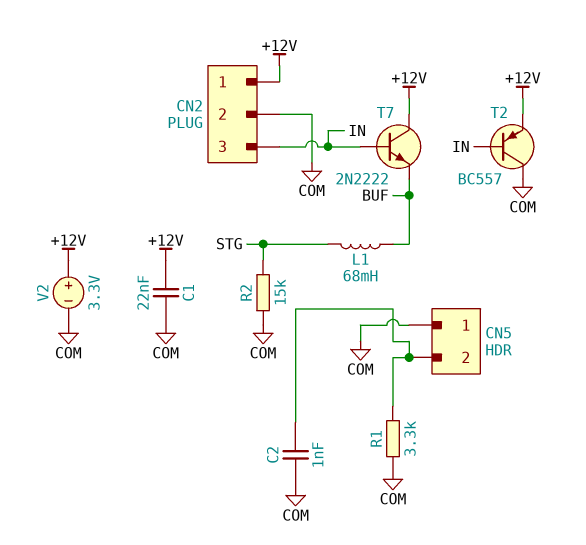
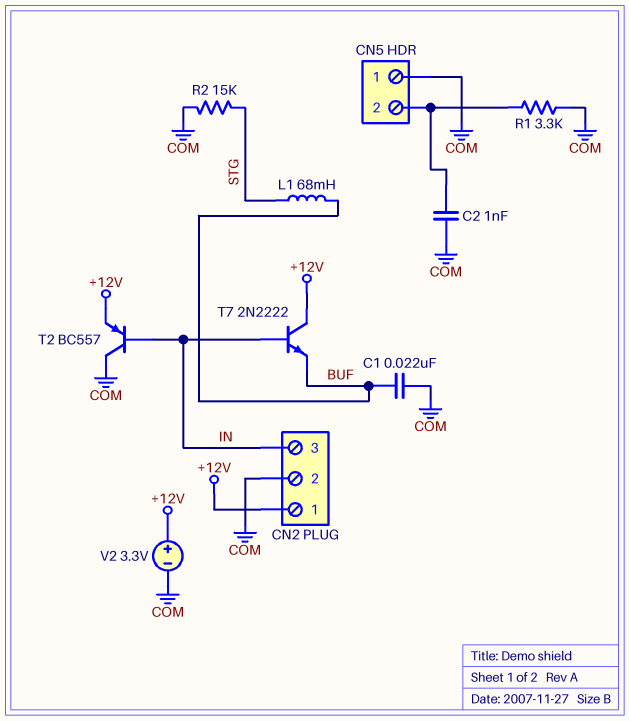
C1: 22nF (+12V, COM) -> 22nF (BUF, COM)

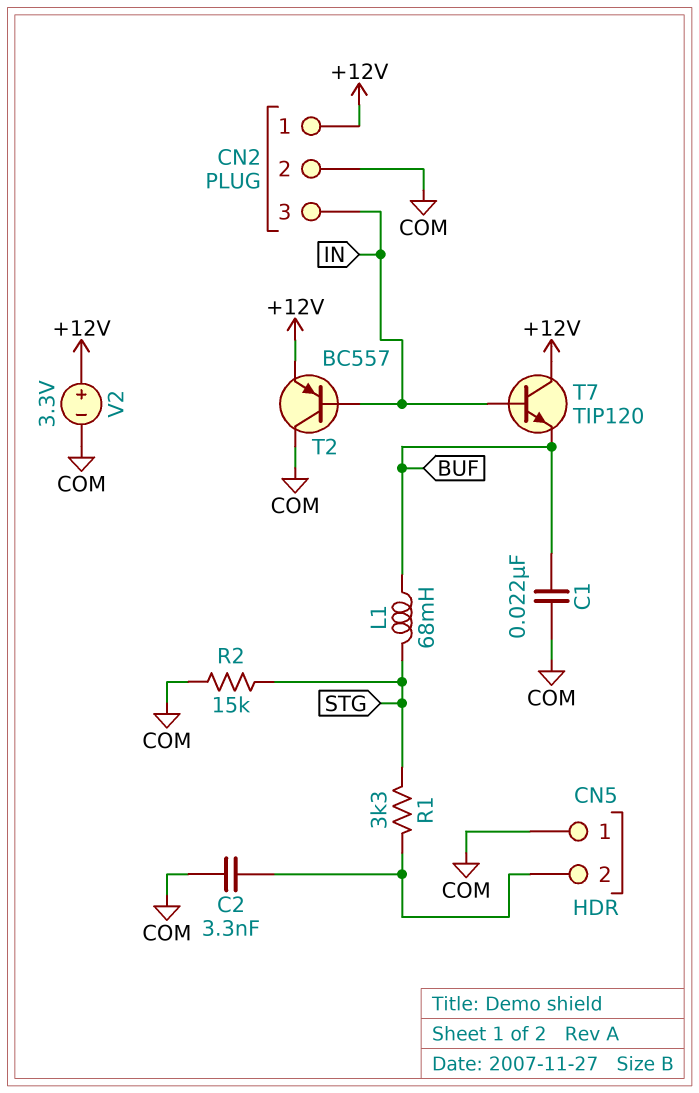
C2: 1nF (CN5/2, COM) -> 3.3nF (CN5/2, COM)
R1: 3.3k (CN5/2, COM) -> 3.3k (CN5/2, STG)
T7: NPN 2N2222 (B IN, C +12V, E BUF) -> NPN TIP120 (B IN, C +12V, E BUF)

